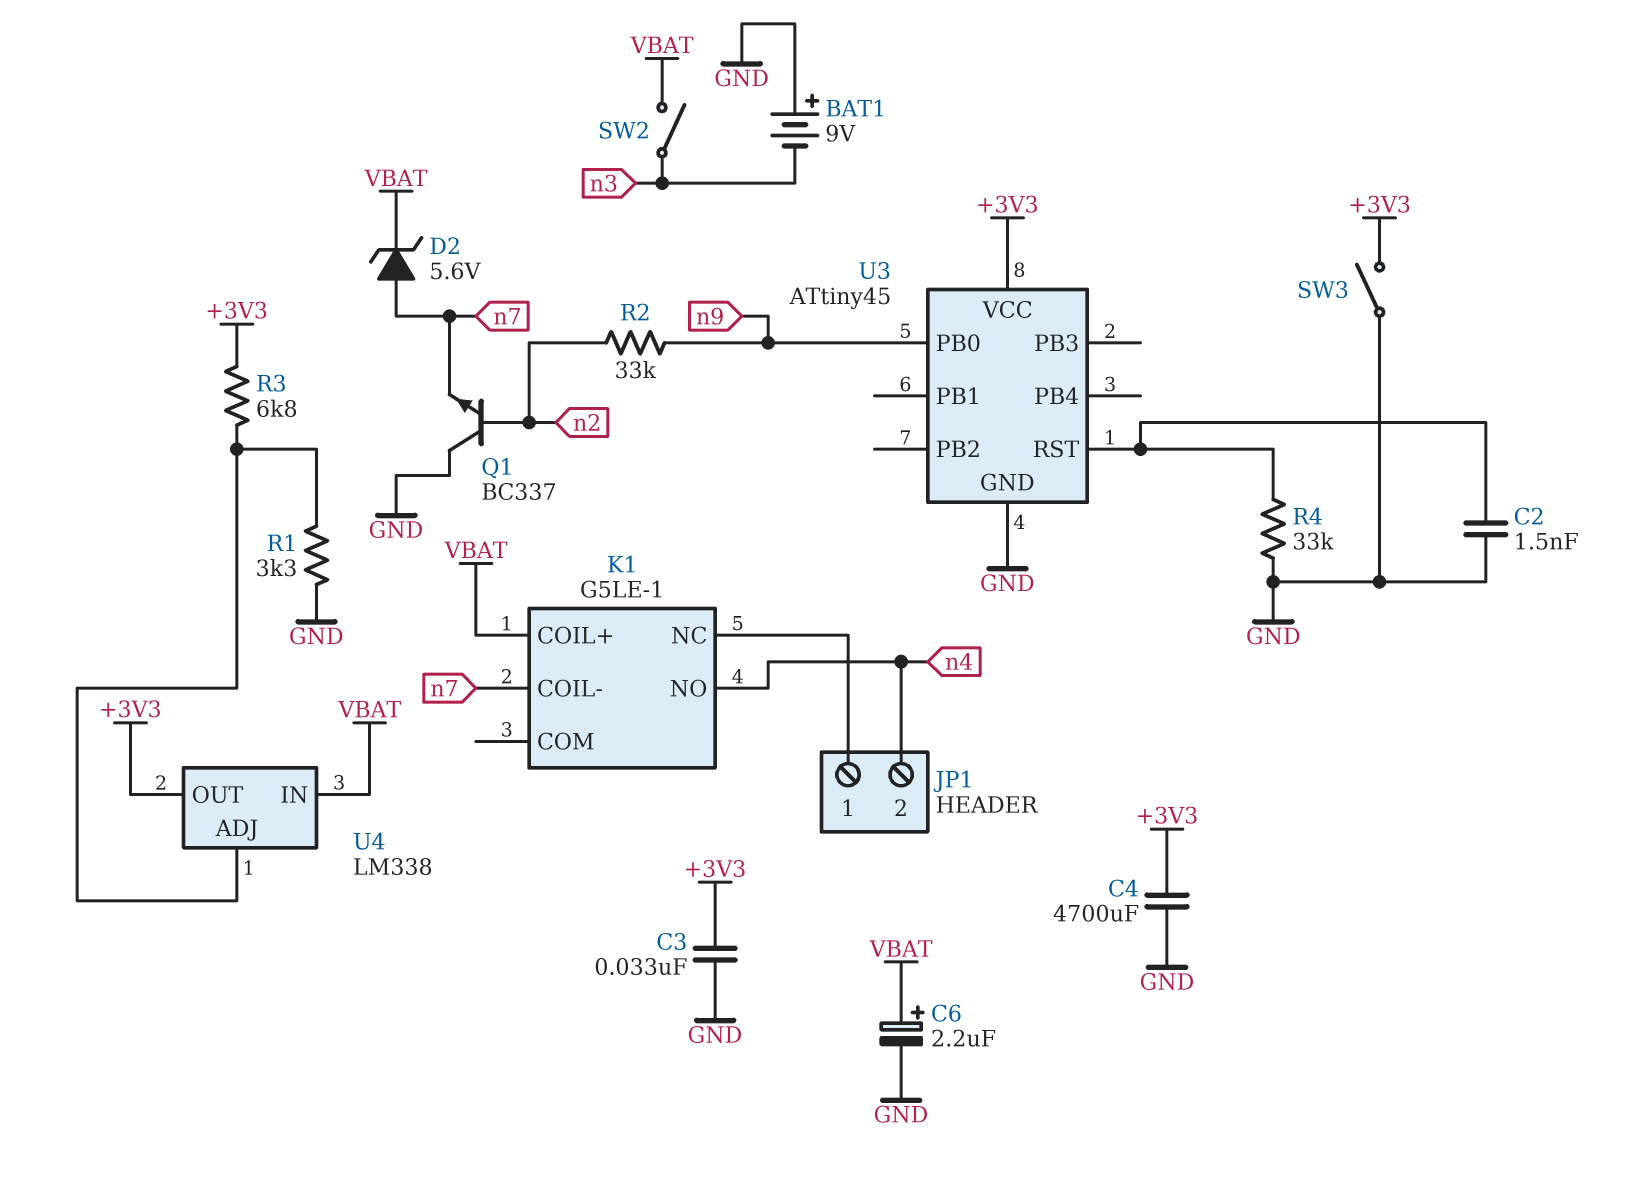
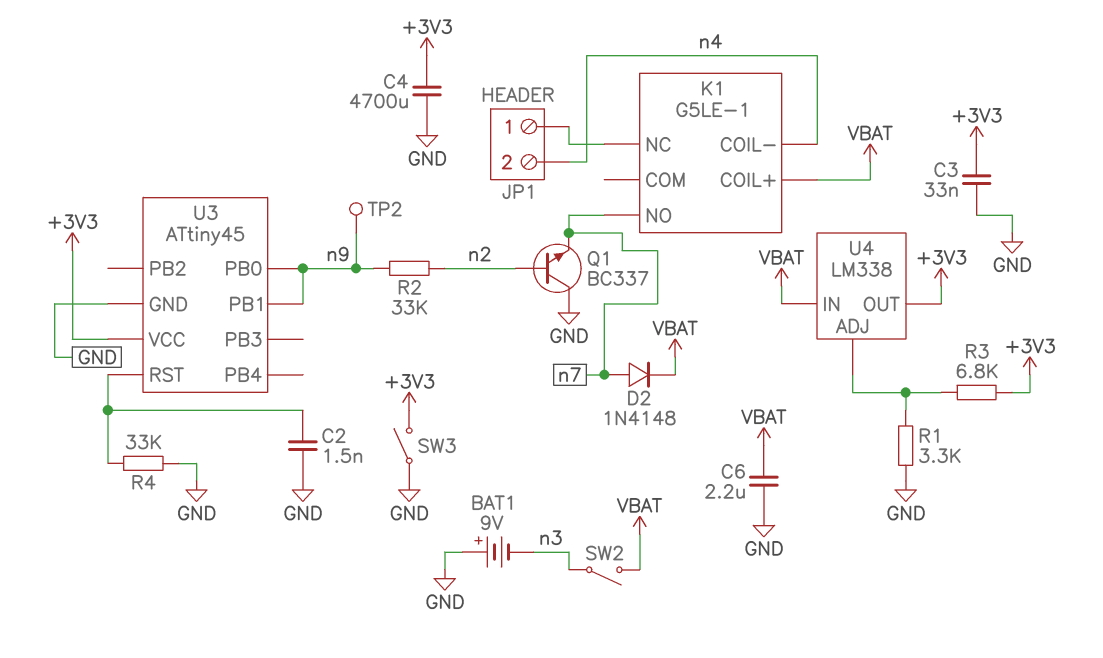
C6: 2.2uF (plus VBAT, minus GND) -> 2.2uF (GND, VBAT)
D2: zener 5.6V (A n7, K VBAT) -> diode 1N4148 (A n7, K VBAT)
K1 pin COIL-: n7 -> n4
K1 pin NO: n4 -> n7
TP2: none -> test point (n9)
U3 pin PB1: none -> n9

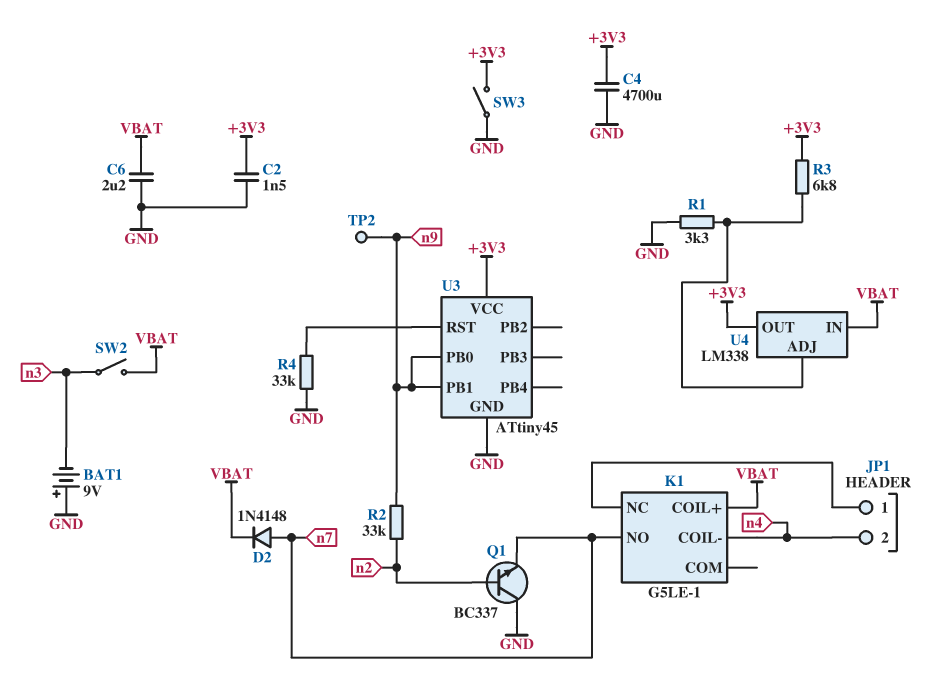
C2: 1.5nF (GND, U3/RST) -> 1.5nF (+3V3, GND)
C3: 33nF (+3V3, GND) -> none

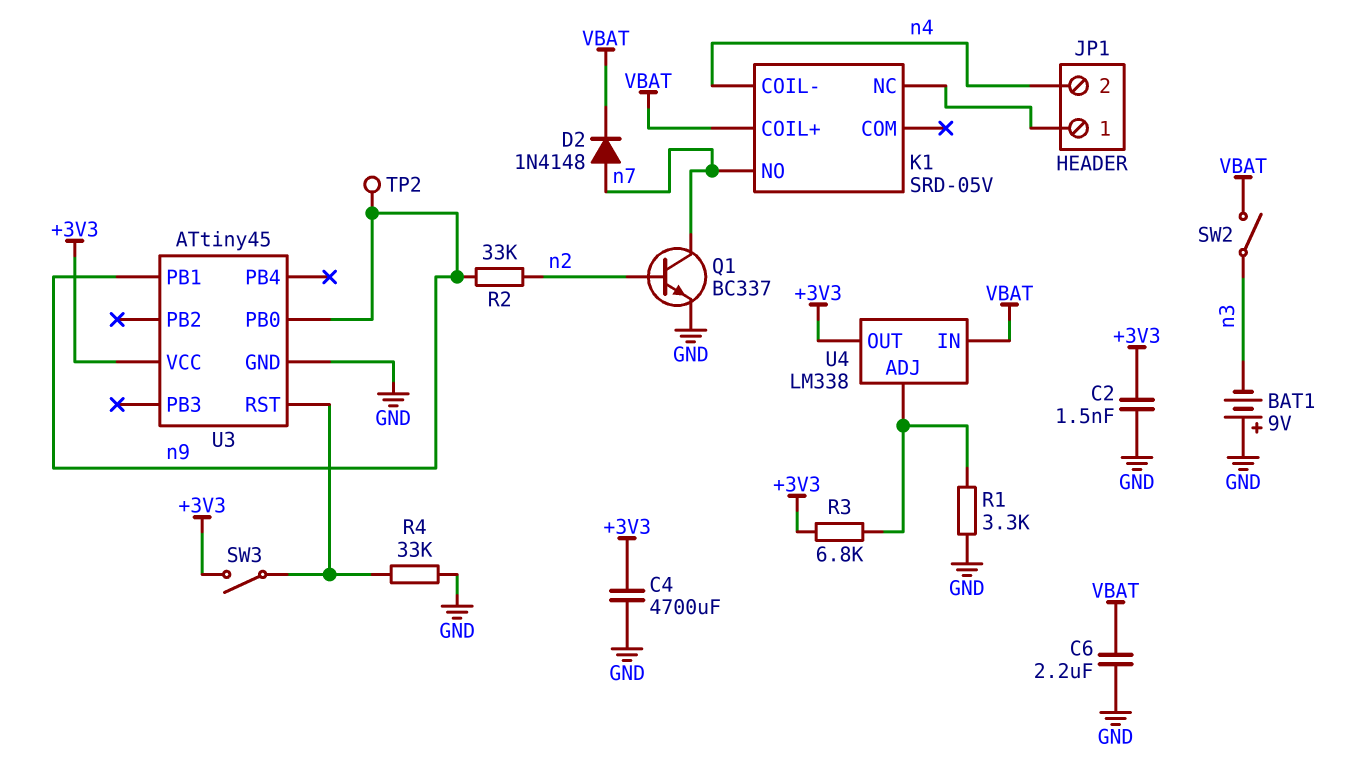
K1: G5LE-1 -> SRD-05V
Q1: NPN BC337 (B n2, C GND, E n7) -> NPN BC337 (B n2, C n7, E GND)
SW3: switch (+3V3, GND) -> switch (+3V3, U3/RST)

